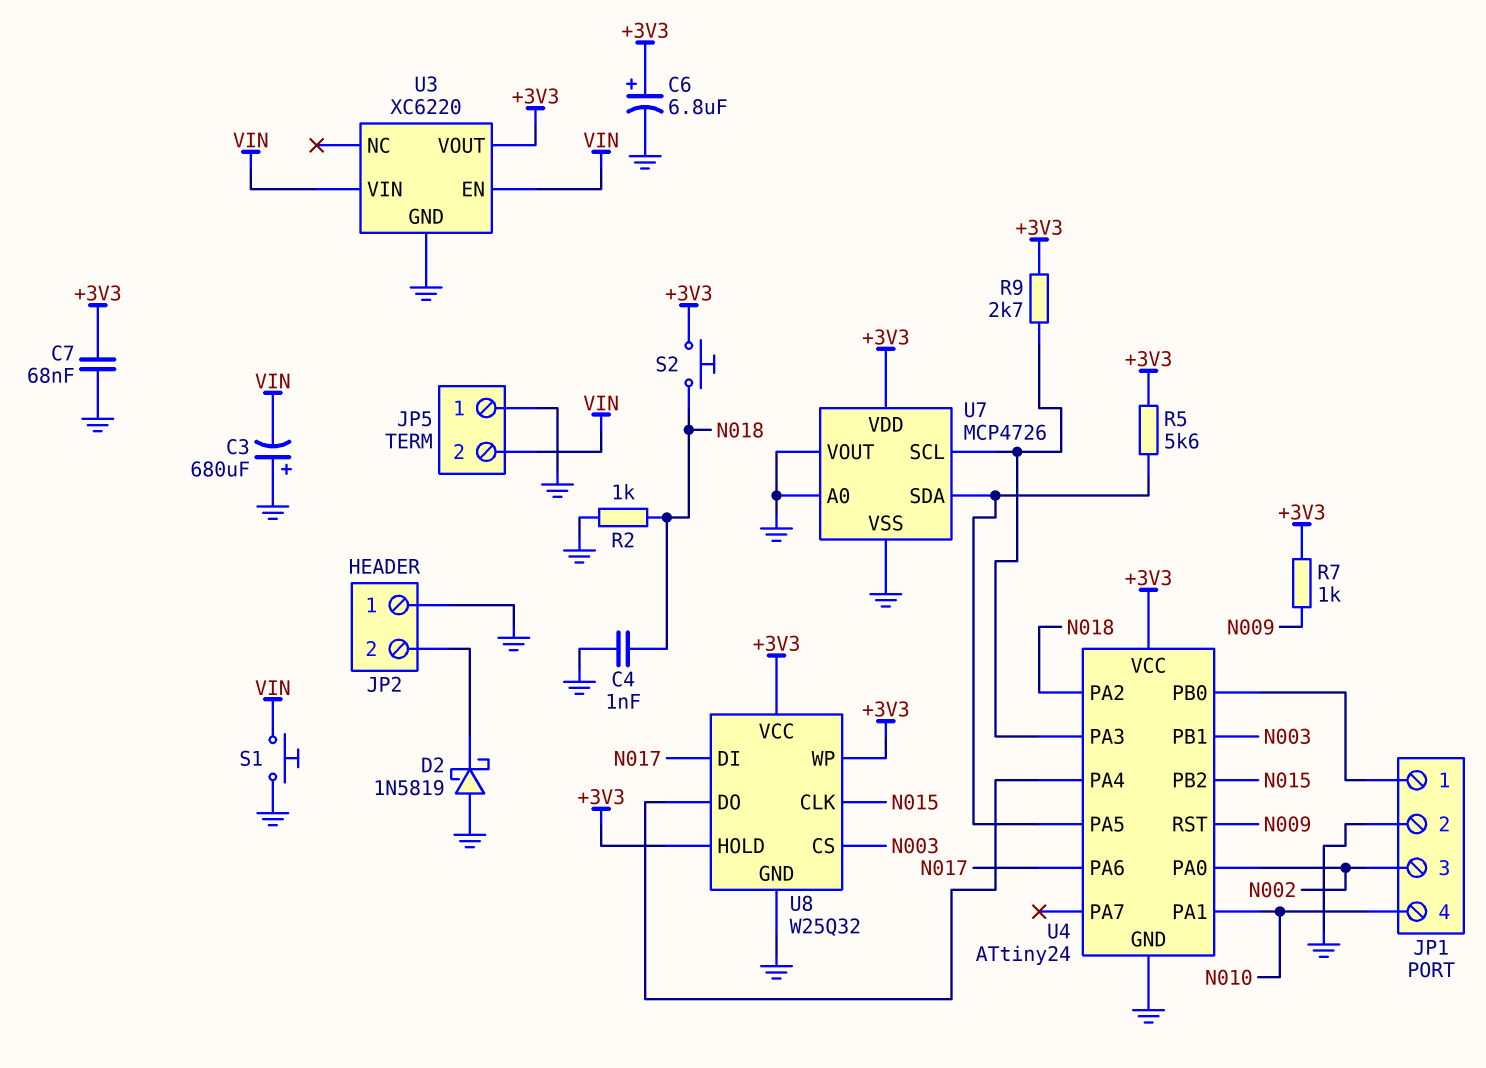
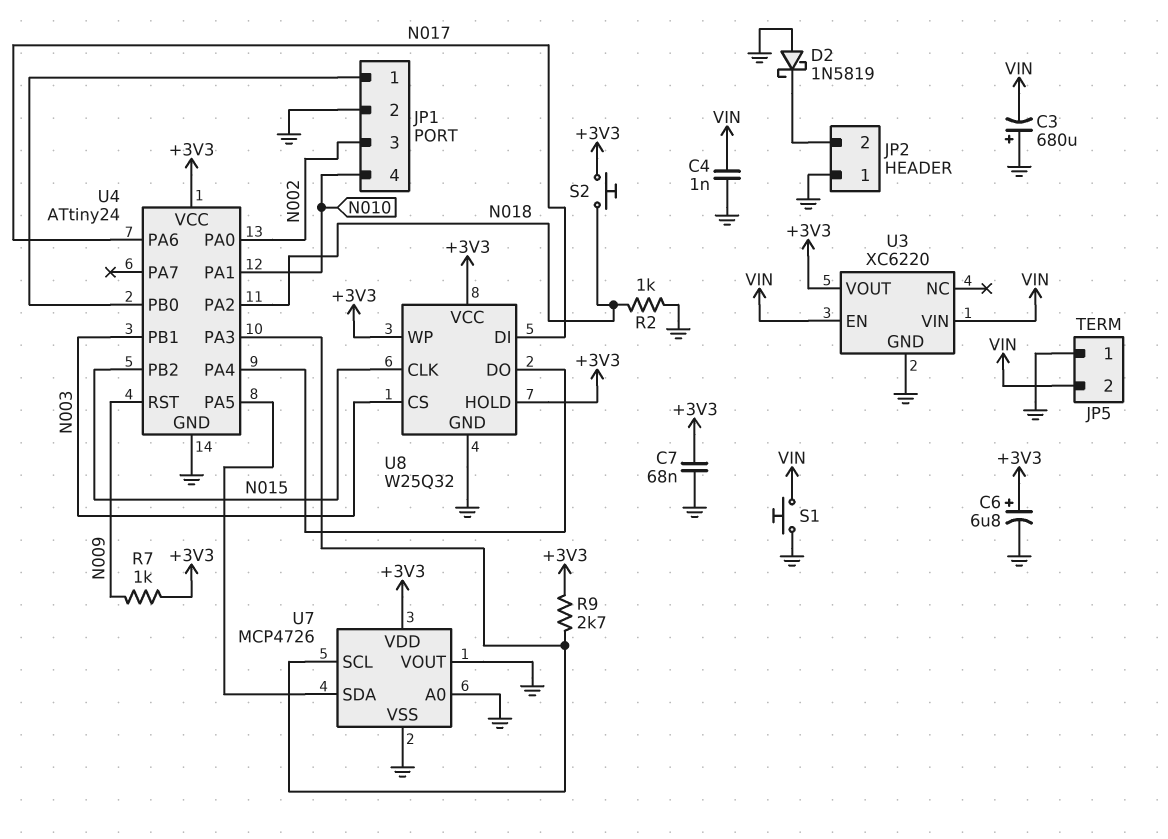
C4: 1nF (GND, N018) -> 1nF (GND, VIN)
R5: 5.6k (+3V3, U4/PA5) -> none

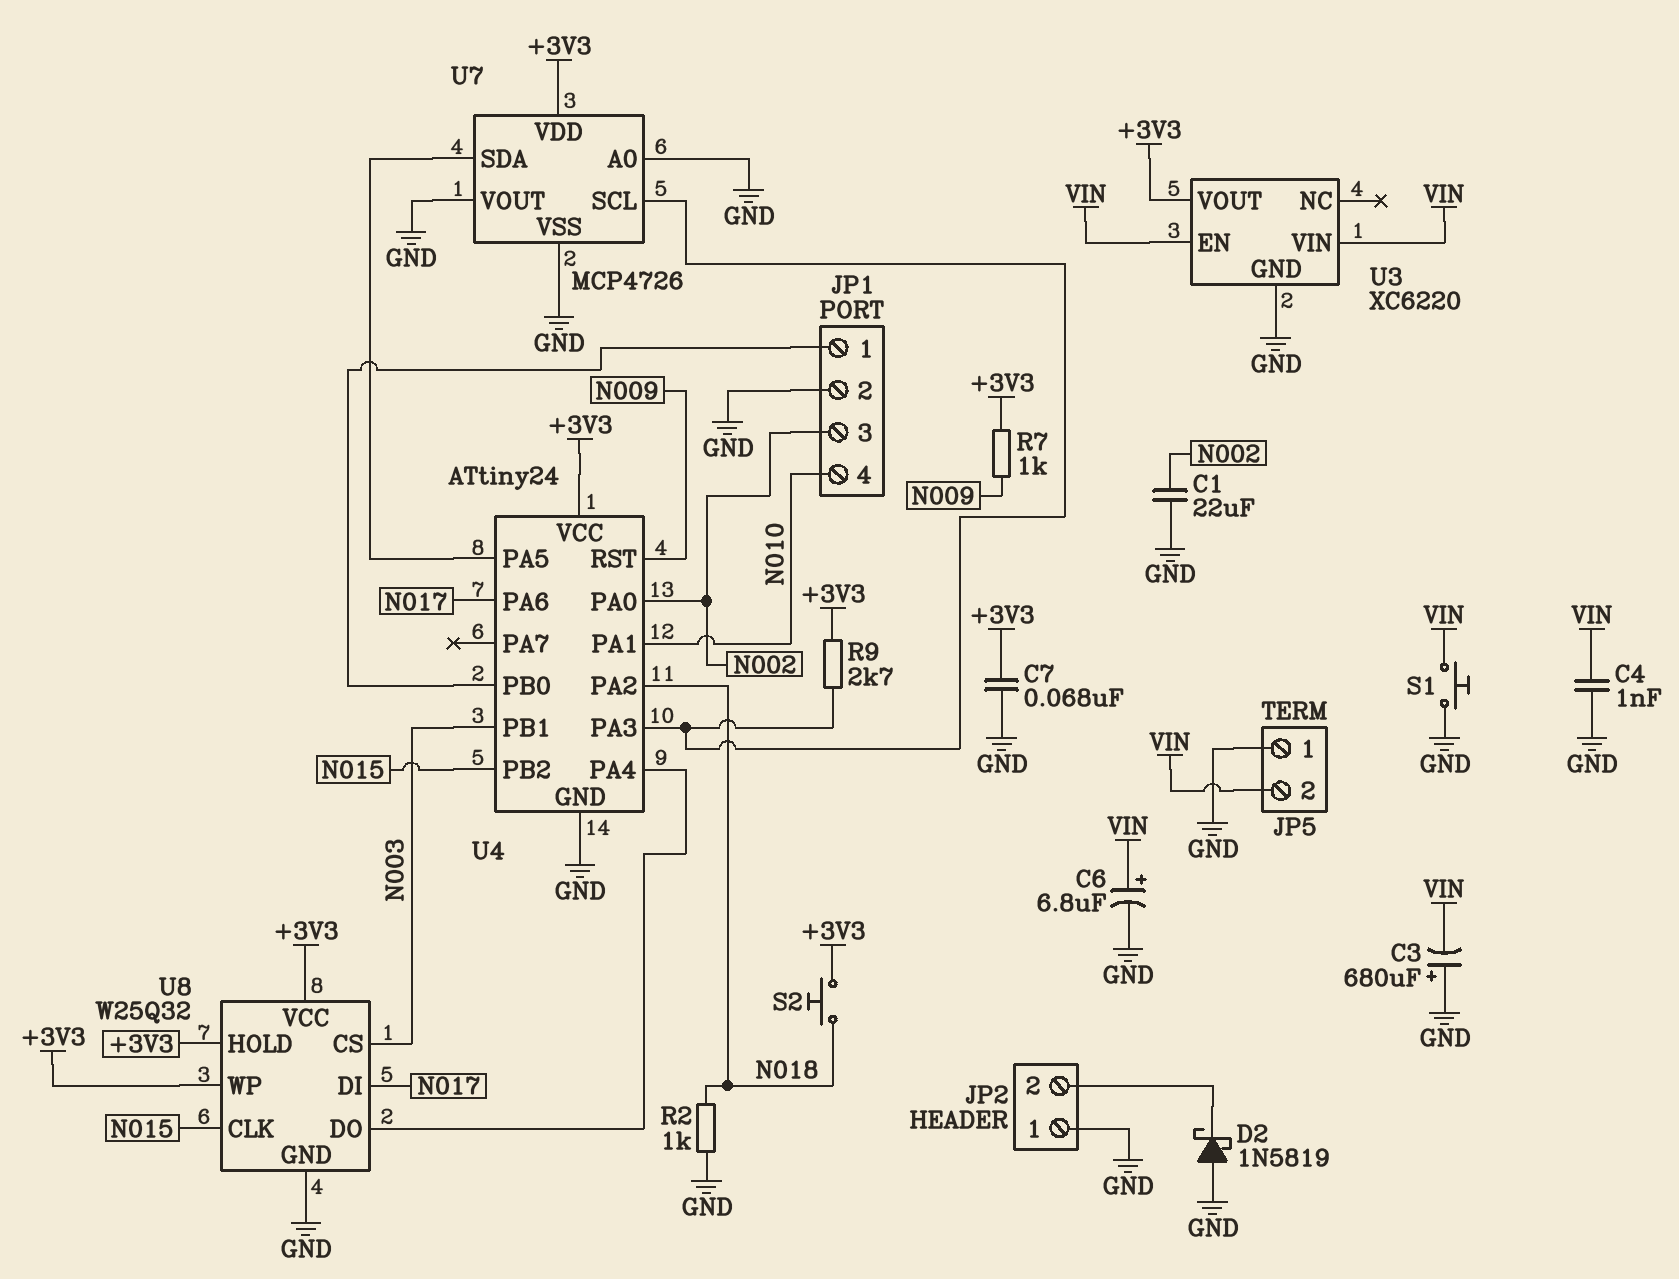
C1: none -> 22uF (GND, N002)
C6: 6.8uF (plus +3V3, minus GND) -> 6.8uF (plus VIN, minus GND)

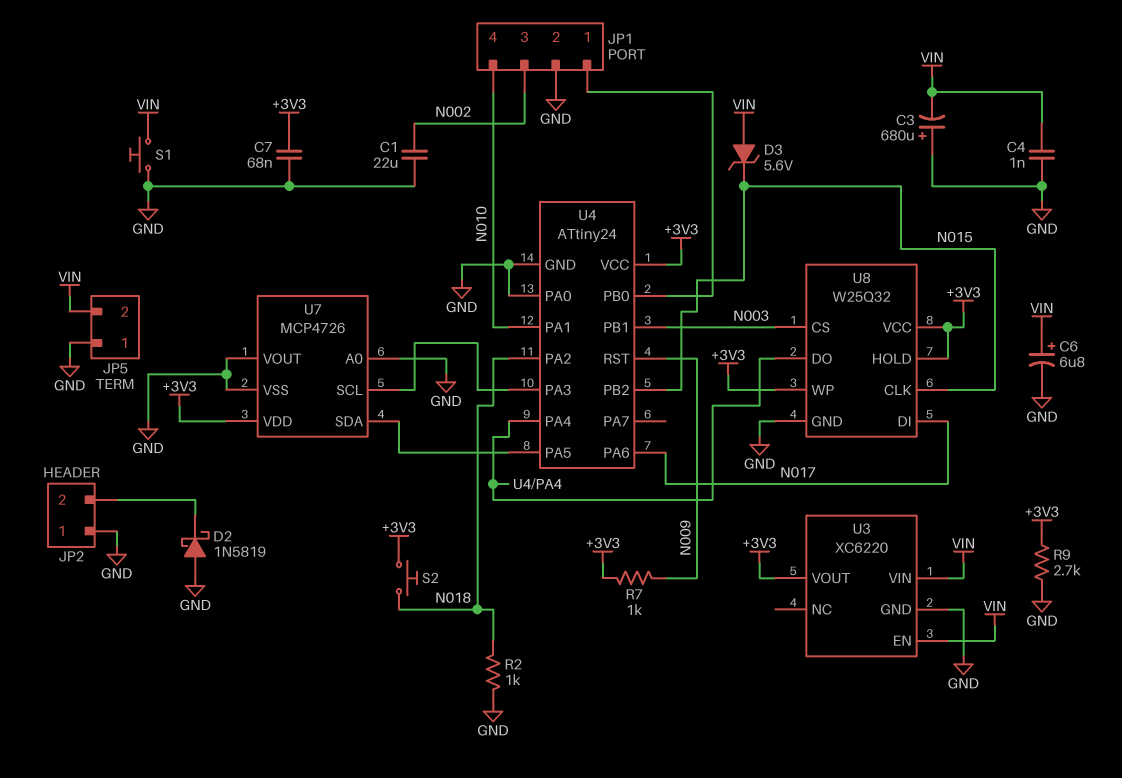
D3: none -> zener 5.6V (A VIN, K N015)
R9: 2.7k (+3V3, U4/PA3) -> 2.7k (+3V3, GND)
U4 pin PA0: N002 -> GND

